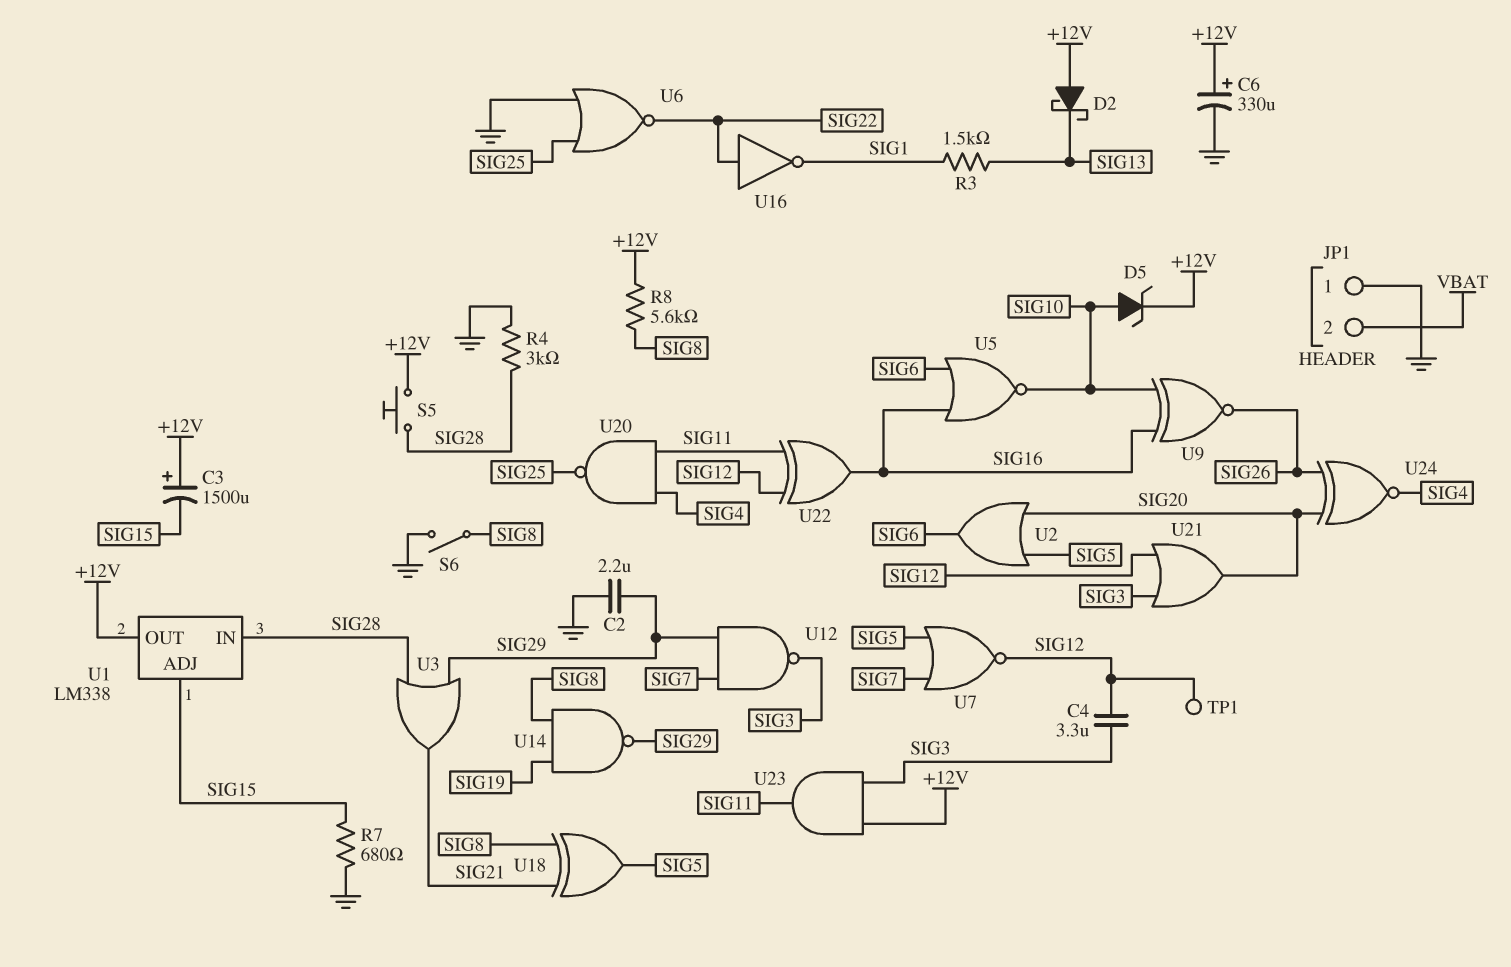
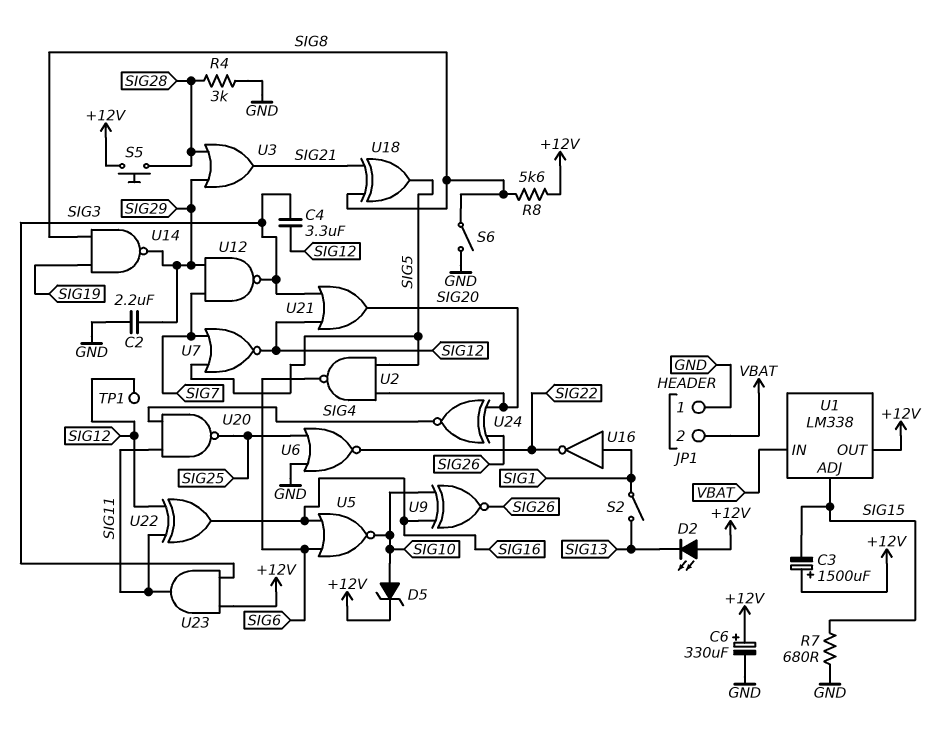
D2: schottky (A +12V, K SIG13) -> LED (A +12V, K SIG13)
R3: 1.5k (SIG1, SIG13) -> none
S2: none -> switch (SIG1, SIG13)
U1 pin IN: SIG28 -> VBAT
U2: OR (in SIG5, in SIG20, out SIG6) -> NAND (in SIG5, in SIG20, out SIG6)
U16: NOT (in SIG22, out SIG1) -> NOT (in SIG1, out SIG22)

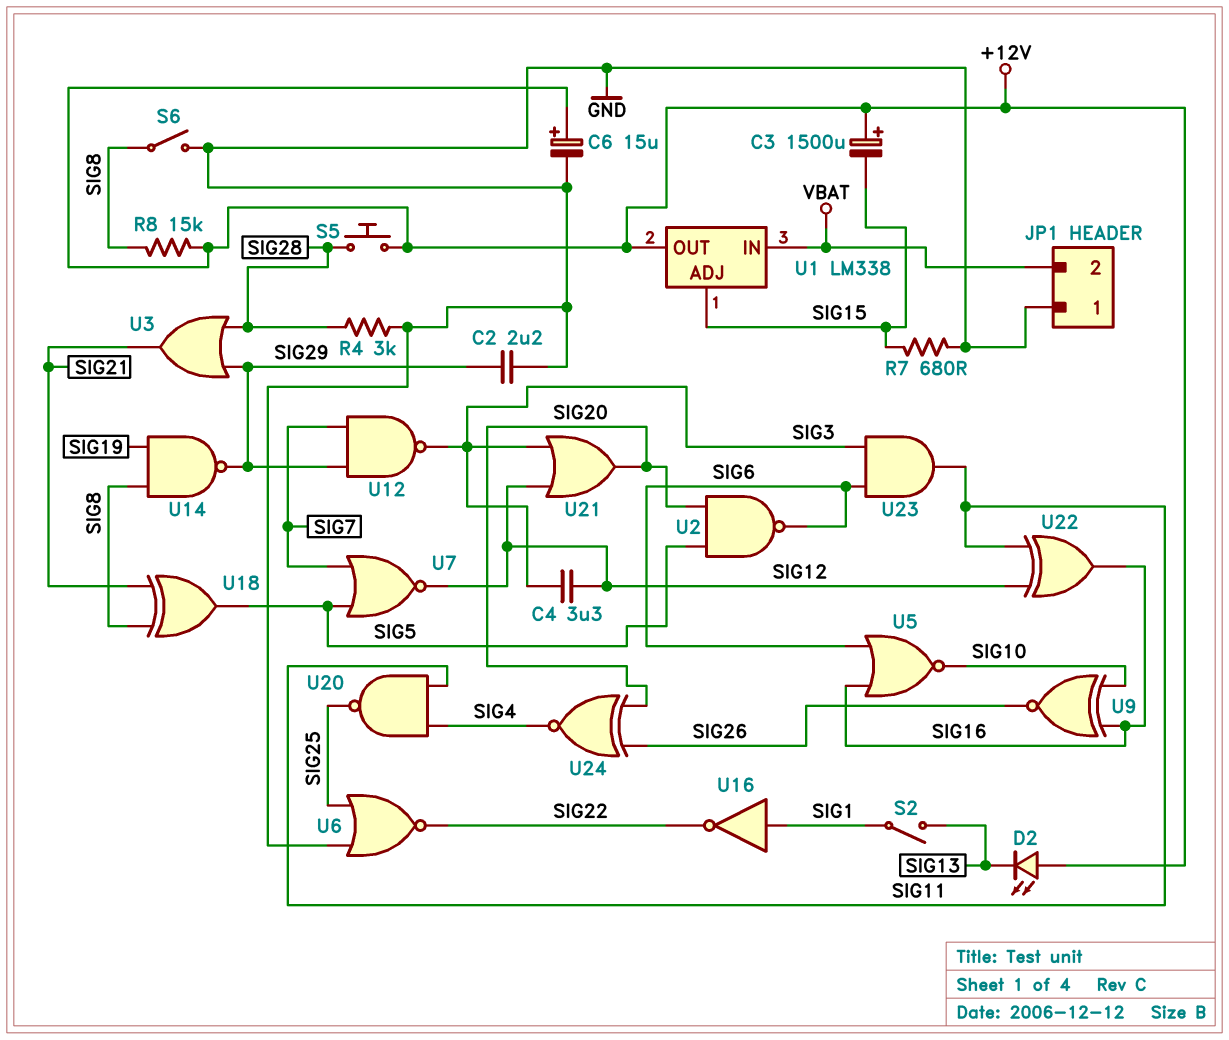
C6: 330uF (plus +12V, minus GND) -> 15uF (plus +12V, minus GND)
D5: zener (A SIG10, K +12V) -> none
R8: 5.6k (+12V, SIG8) -> 15k (+12V, SIG8)
TP1: test point (SIG12) -> none
U23: AND (in +12V, in SIG3, out SIG11) -> AND (in SIG3, in SIG6, out SIG11)

